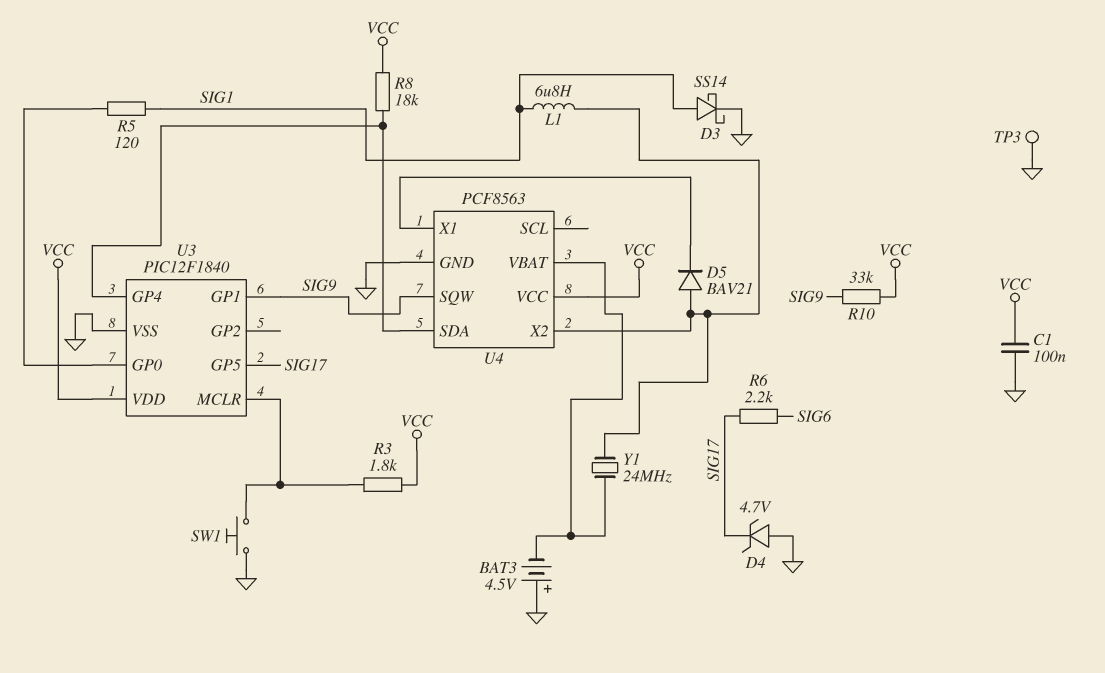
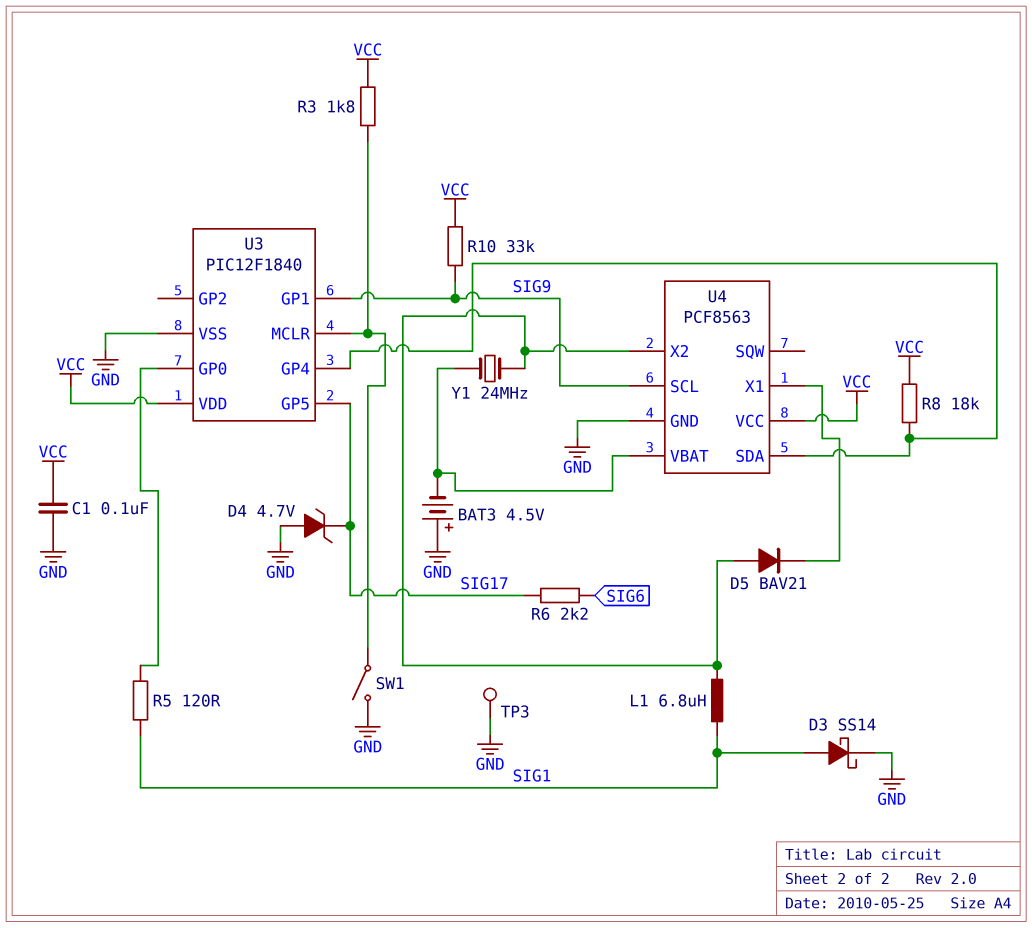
SW1: button (GND, U3/MCLR) -> switch (GND, U3/MCLR)
U4 pin SCL: none -> SIG9
U4 pin SQW: SIG9 -> none

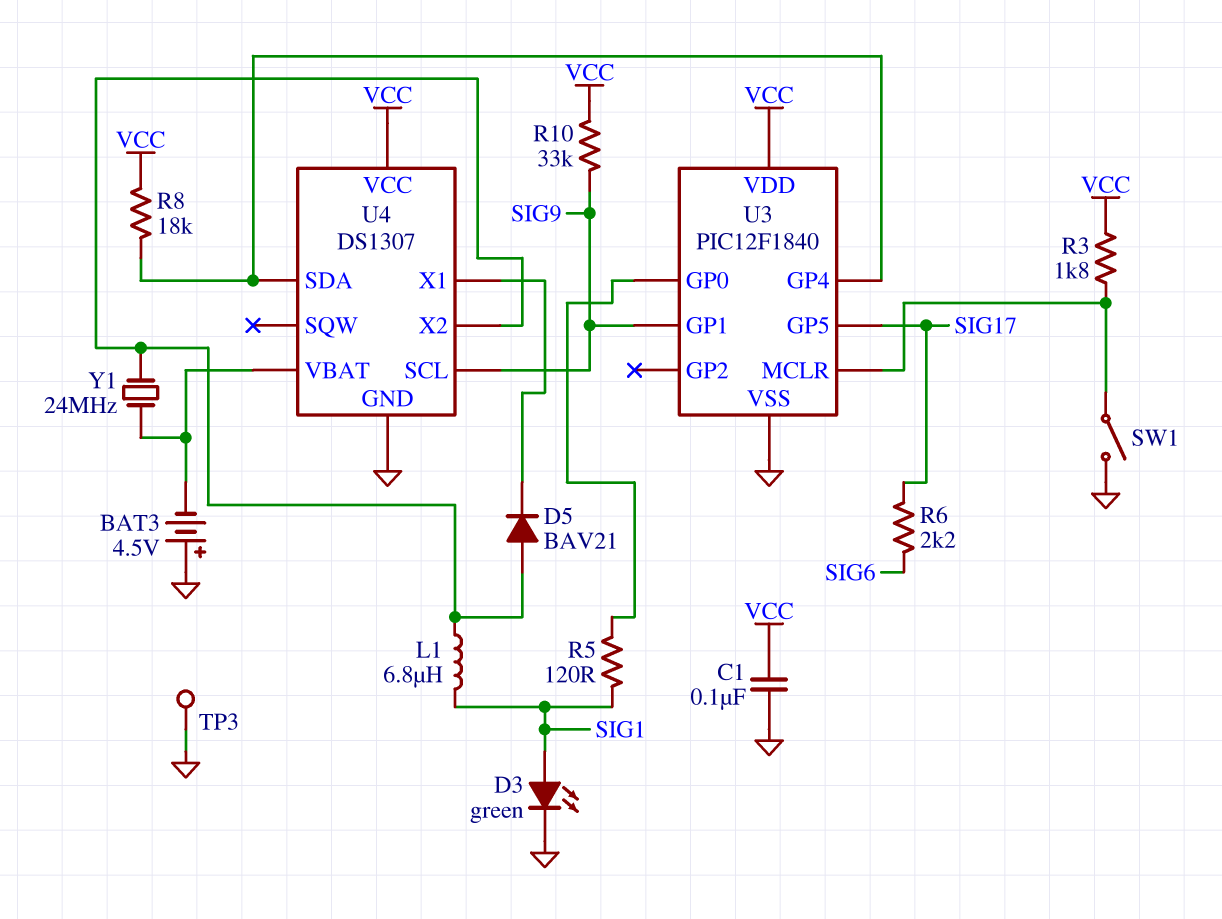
D3: schottky SS14 (A SIG1, K GND) -> LED green (A SIG1, K GND)
D4: zener 4.7V (A GND, K SIG17) -> none
U4: PCF8563 -> DS1307

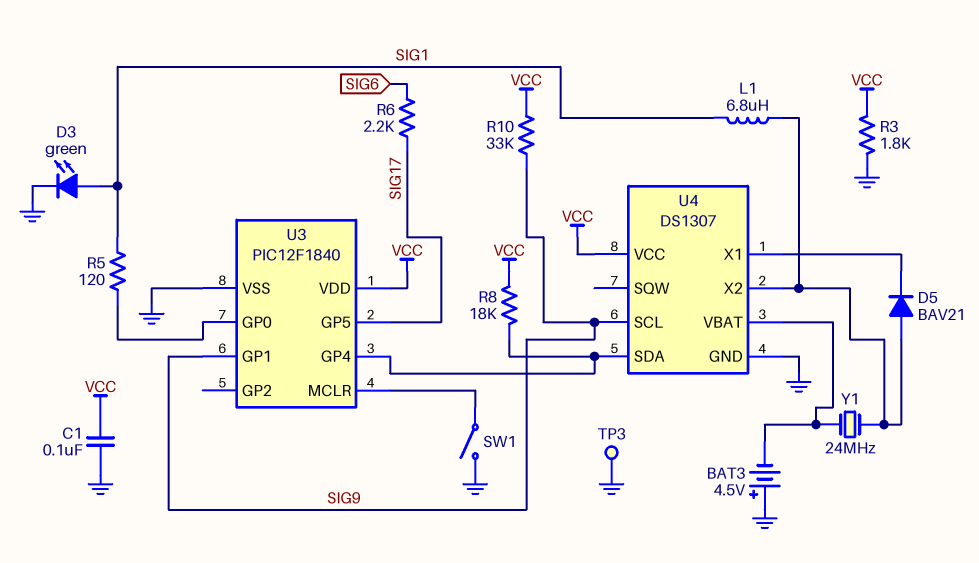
R3: 1.8k (U3/MCLR, VCC) -> 1.8k (GND, VCC)

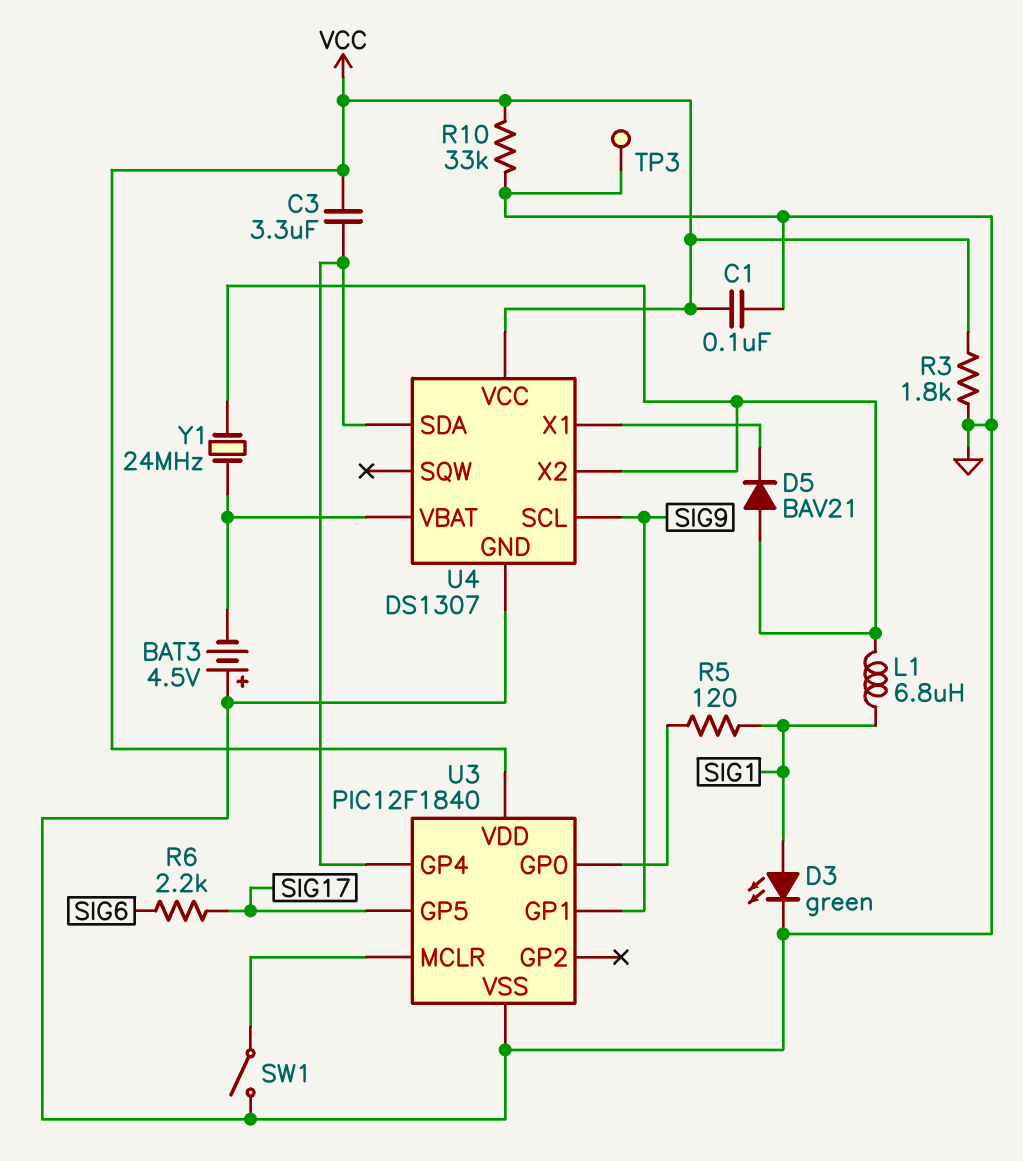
C3: none -> 3.3uF (U3/GP4, VCC)
R8: 18k (U3/GP4, VCC) -> none
R10: 33k (SIG9, VCC) -> 33k (GND, VCC)

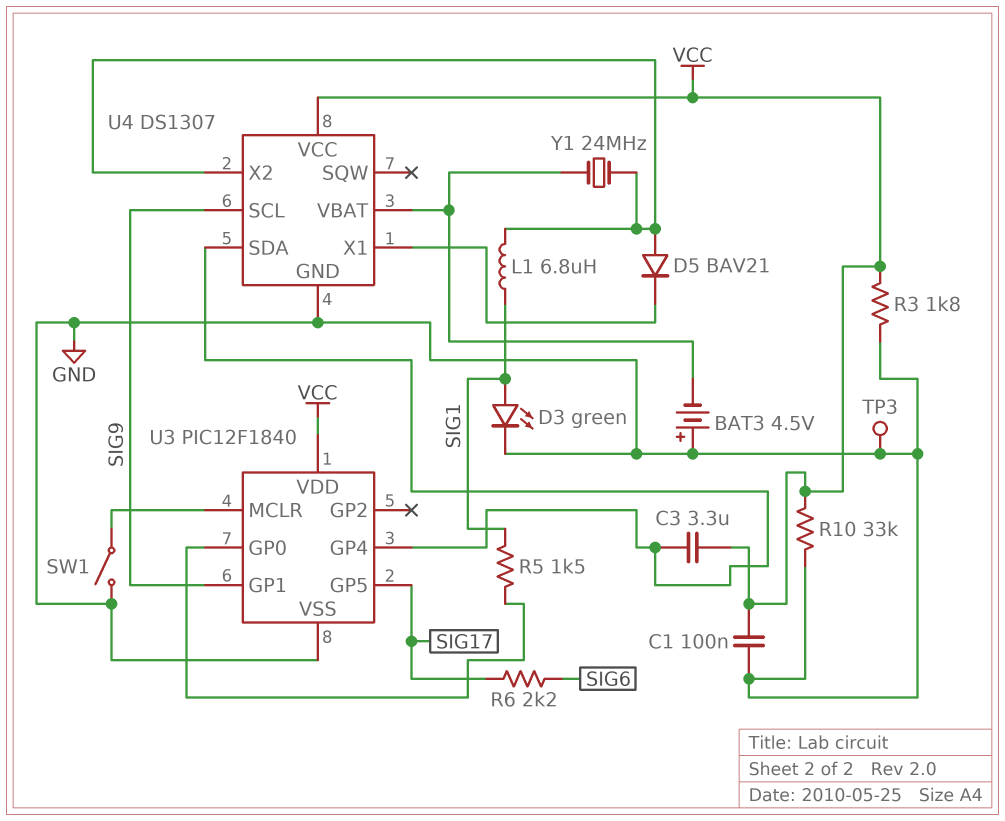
R5: 120 (SIG1, U3/GP0) -> 1.5k (SIG1, U3/GP0)

